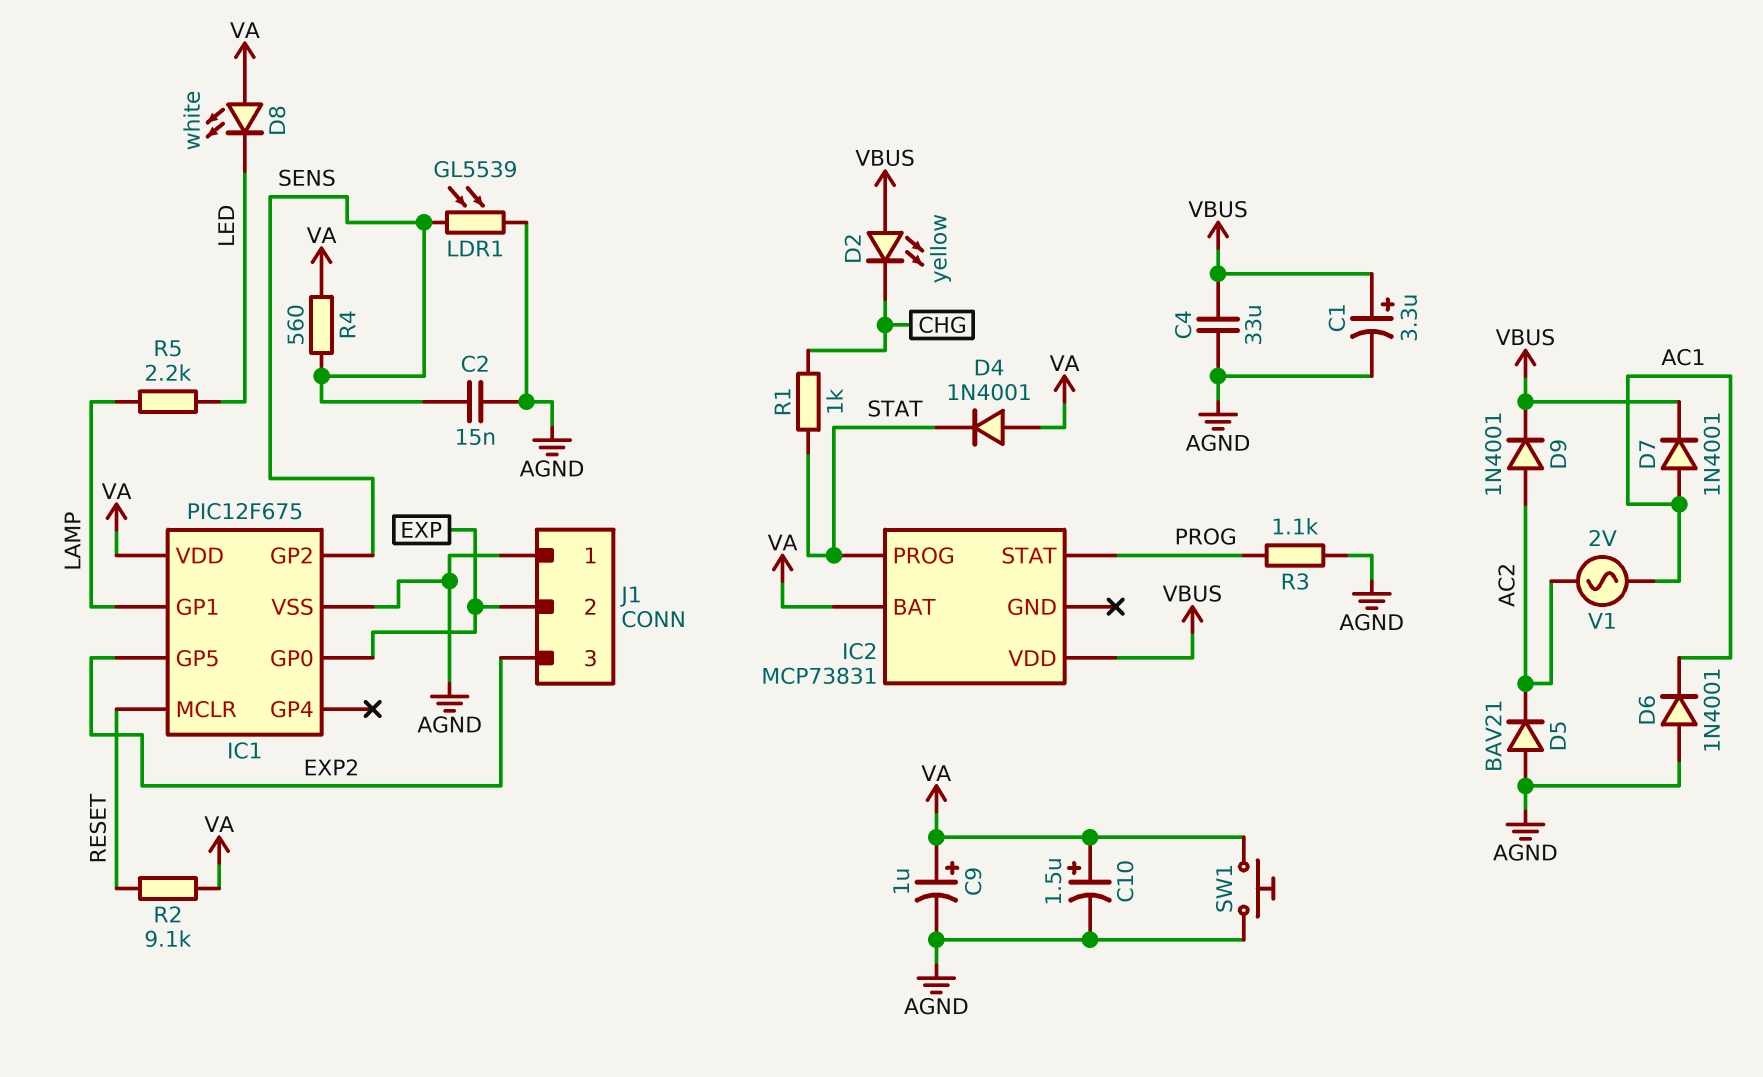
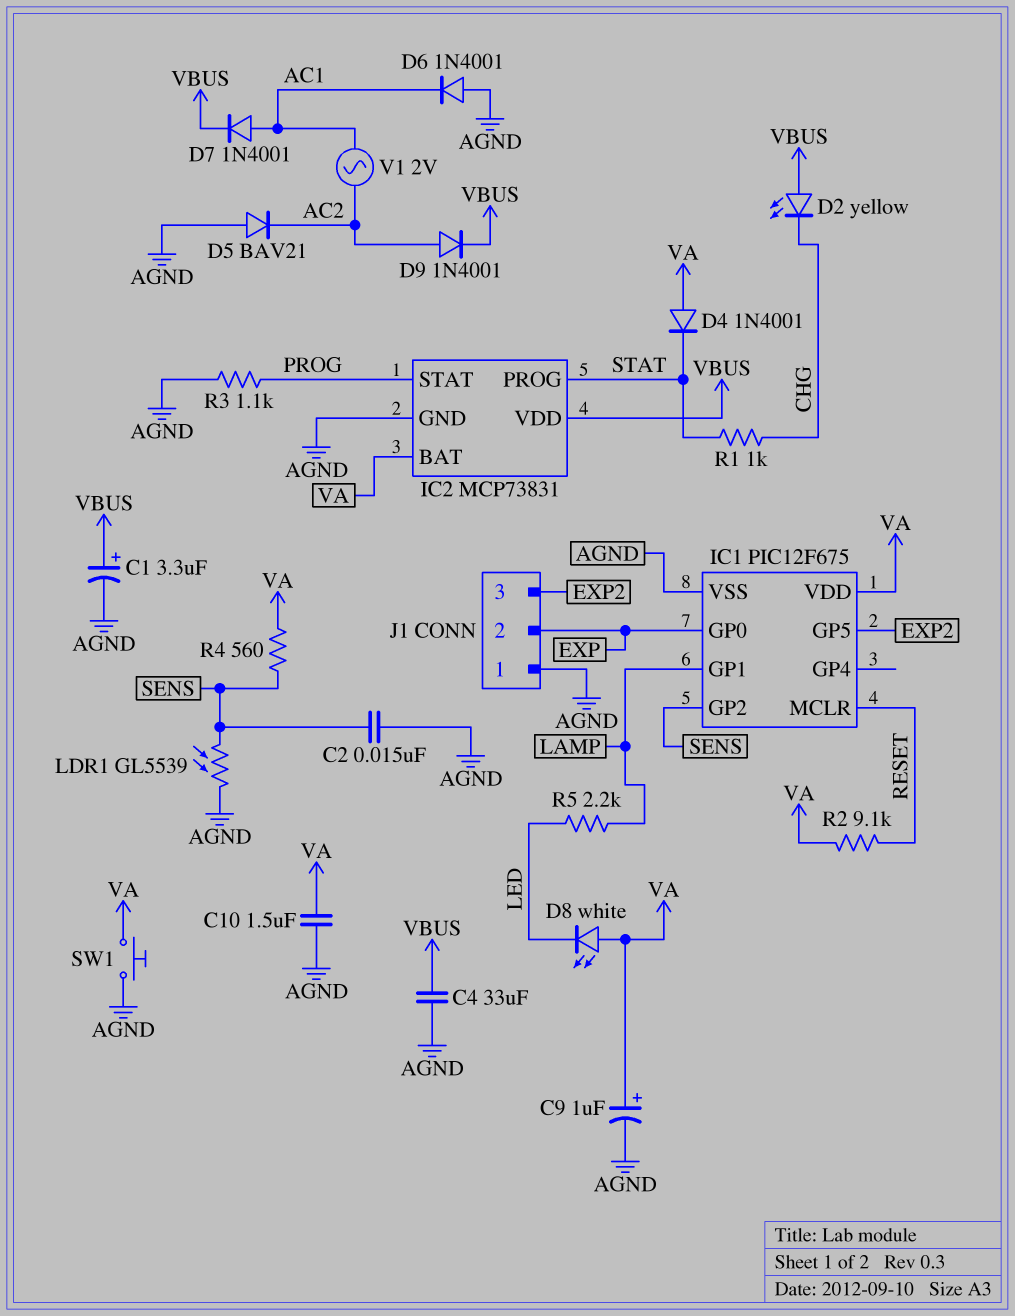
C10: 1.5uF (plus VA, minus AGND) -> 1.5uF (AGND, VA)
IC2 pin GND: none -> AGND

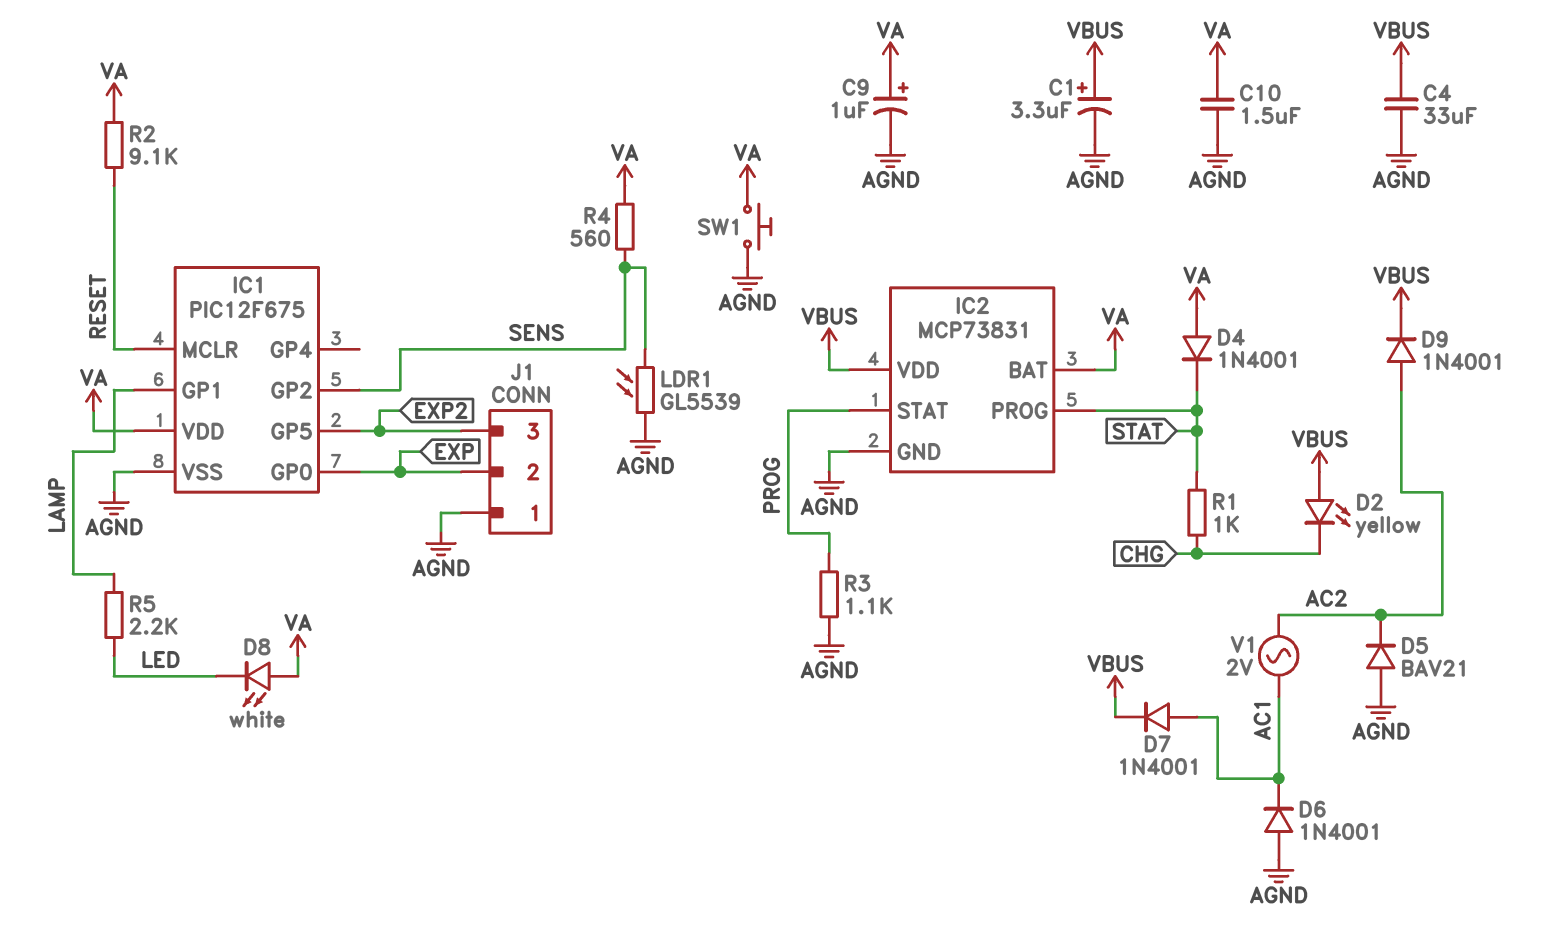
C2: 15nF (AGND, SENS) -> none

